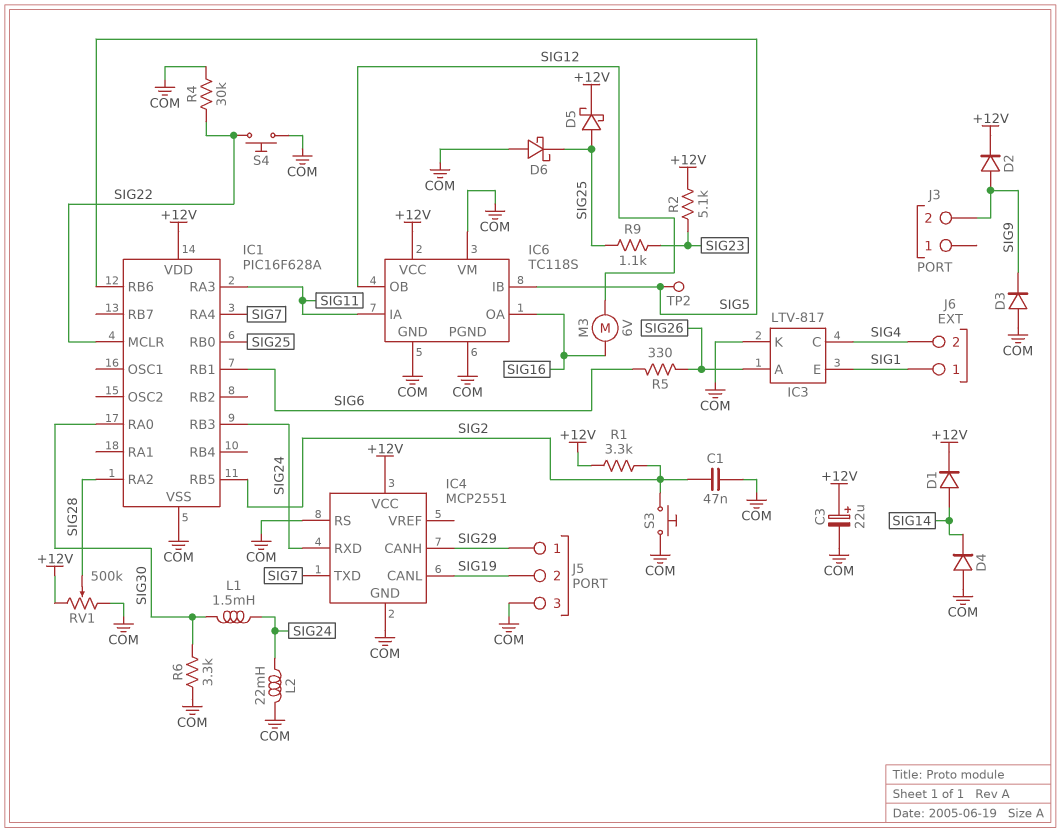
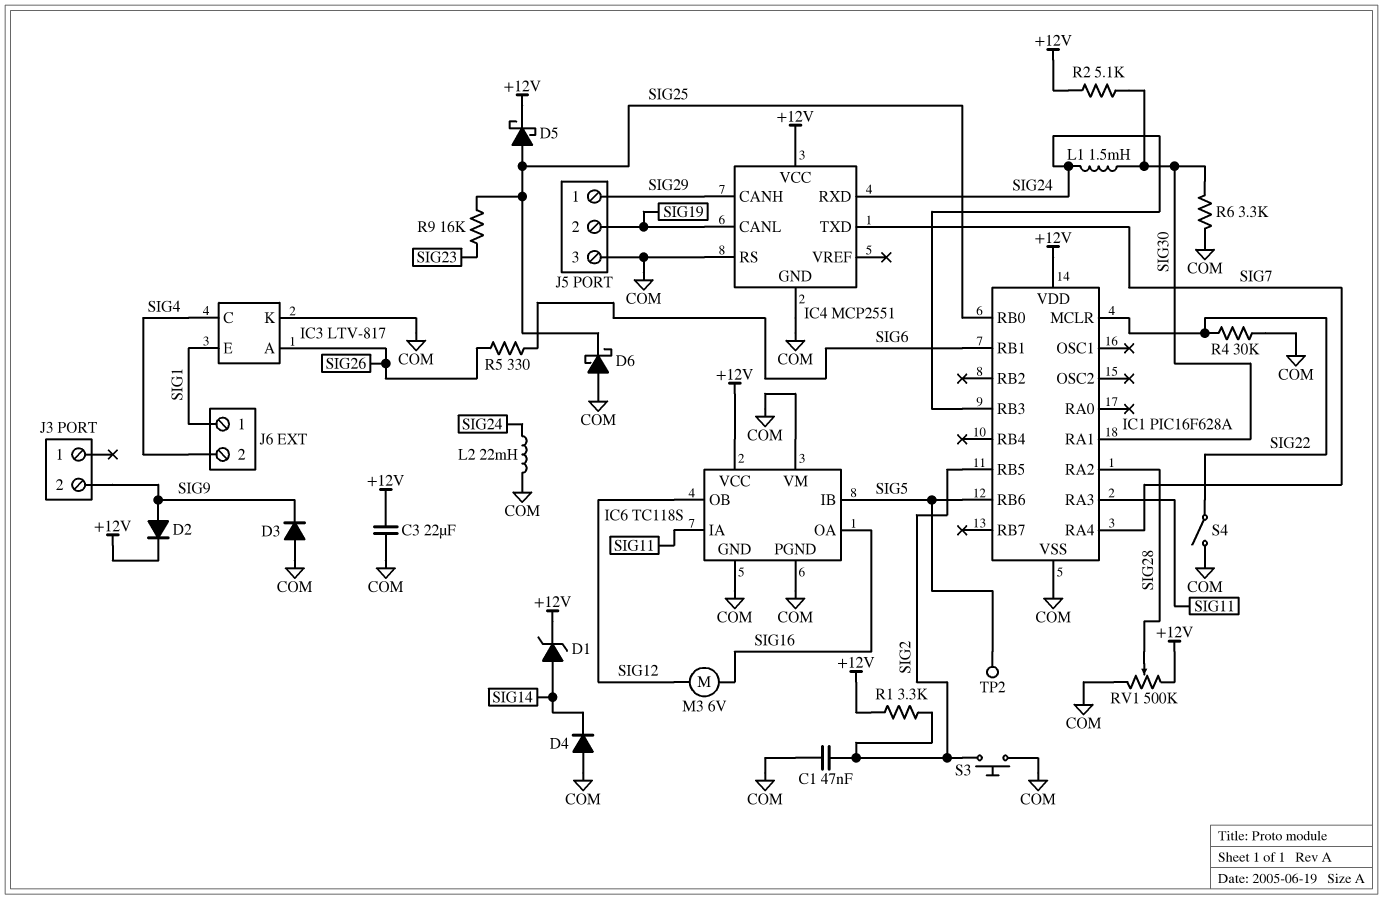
C3: 22uF (plus +12V, minus COM) -> 22uF (+12V, COM)
D1: diode (A SIG14, K +12V) -> zener (A SIG14, K +12V)
IC1 pin RA0: SIG30 -> none
IC1 pin RA1: none -> SIG30
R2: 5.1k (+12V, SIG23) -> 5.1k (+12V, SIG30)
R9: 1.1k (SIG23, SIG25) -> 16k (SIG23, SIG25)
S4: button (COM, SIG22) -> switch (COM, SIG22)

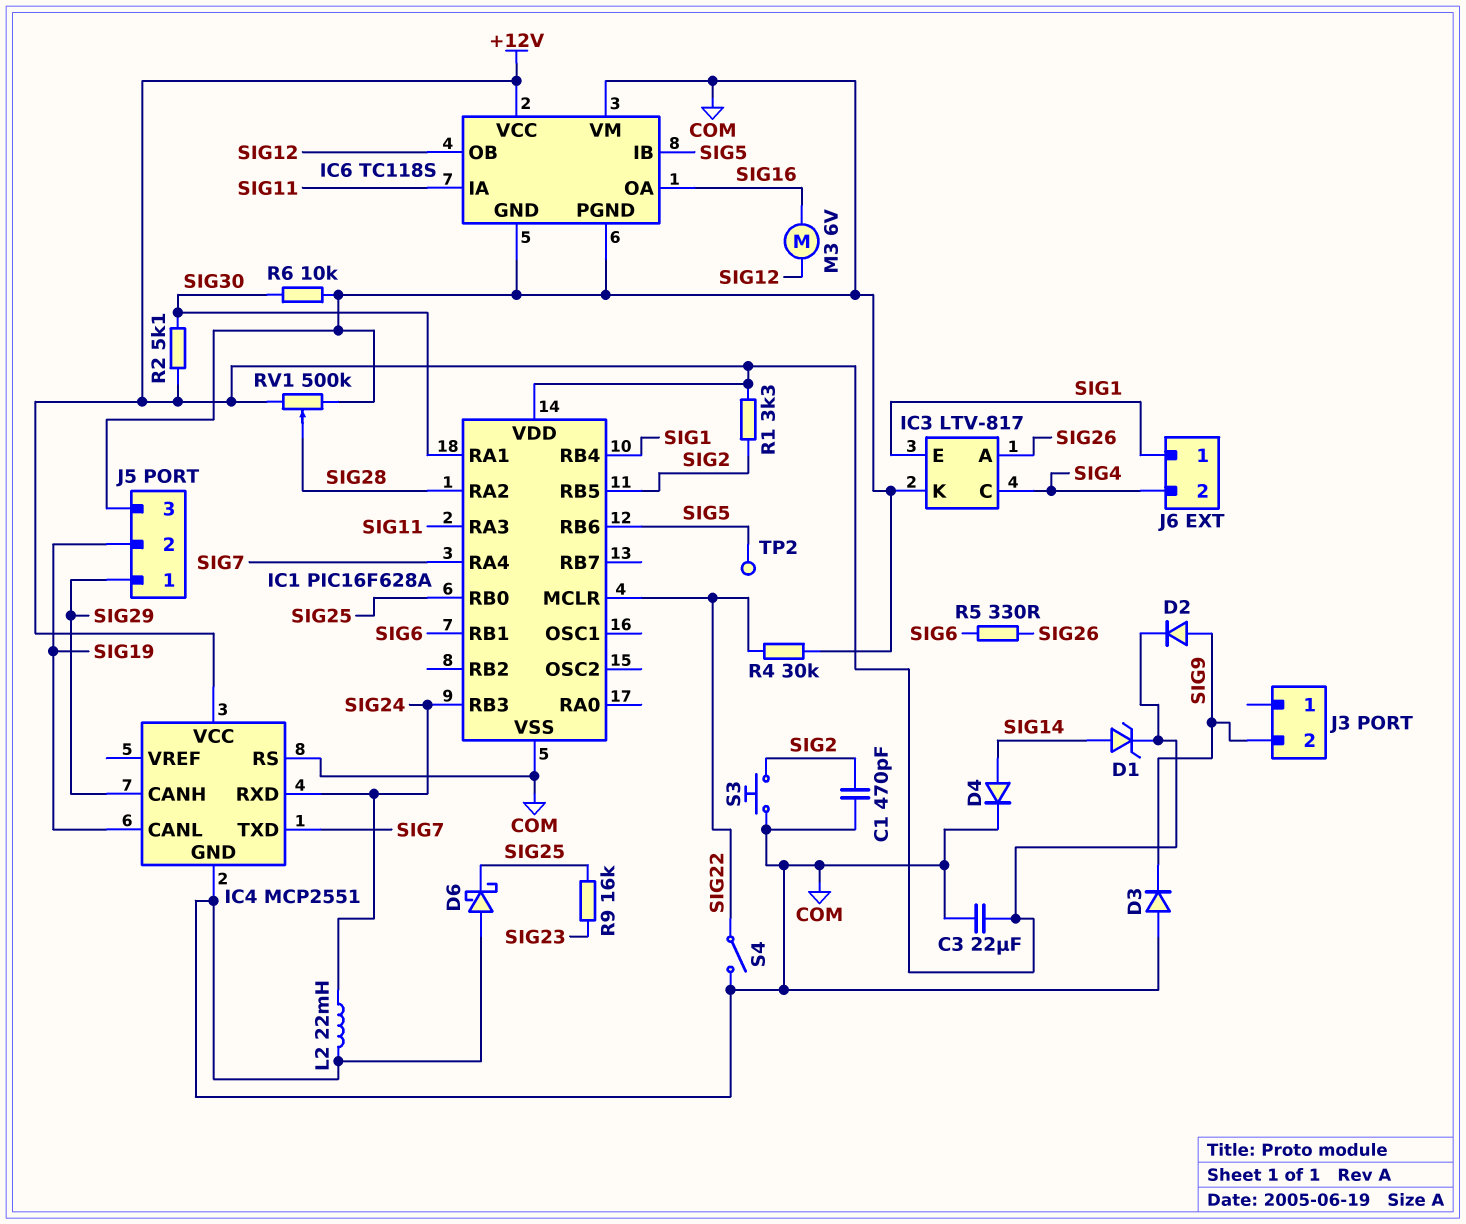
C1: 47nF (COM, SIG2) -> 470pF (COM, SIG2)
D4: diode (A COM, K SIG14) -> diode (A SIG14, K COM)
D5: schottky (A SIG25, K +12V) -> none
IC1 pin RB4: none -> SIG1
L1: 1.5mH (SIG24, SIG30) -> none
R6: 3.3k (COM, SIG30) -> 10k (COM, SIG30)

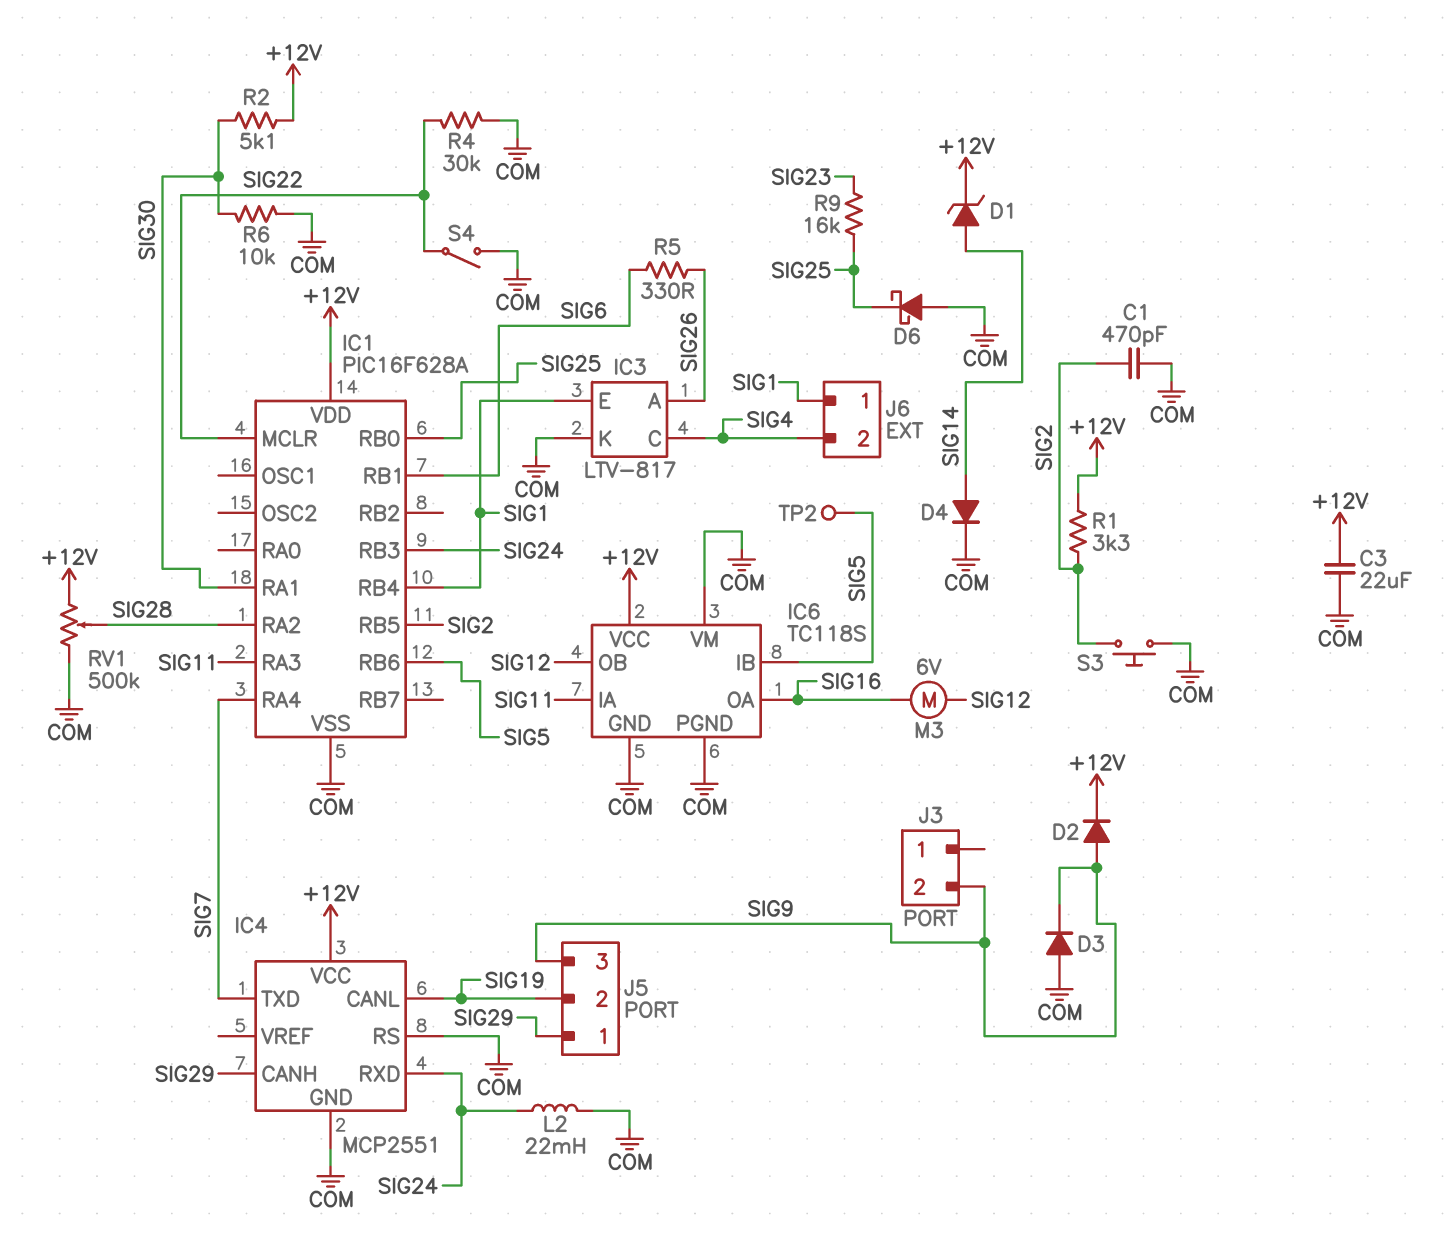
J5 pin 3: COM -> SIG9

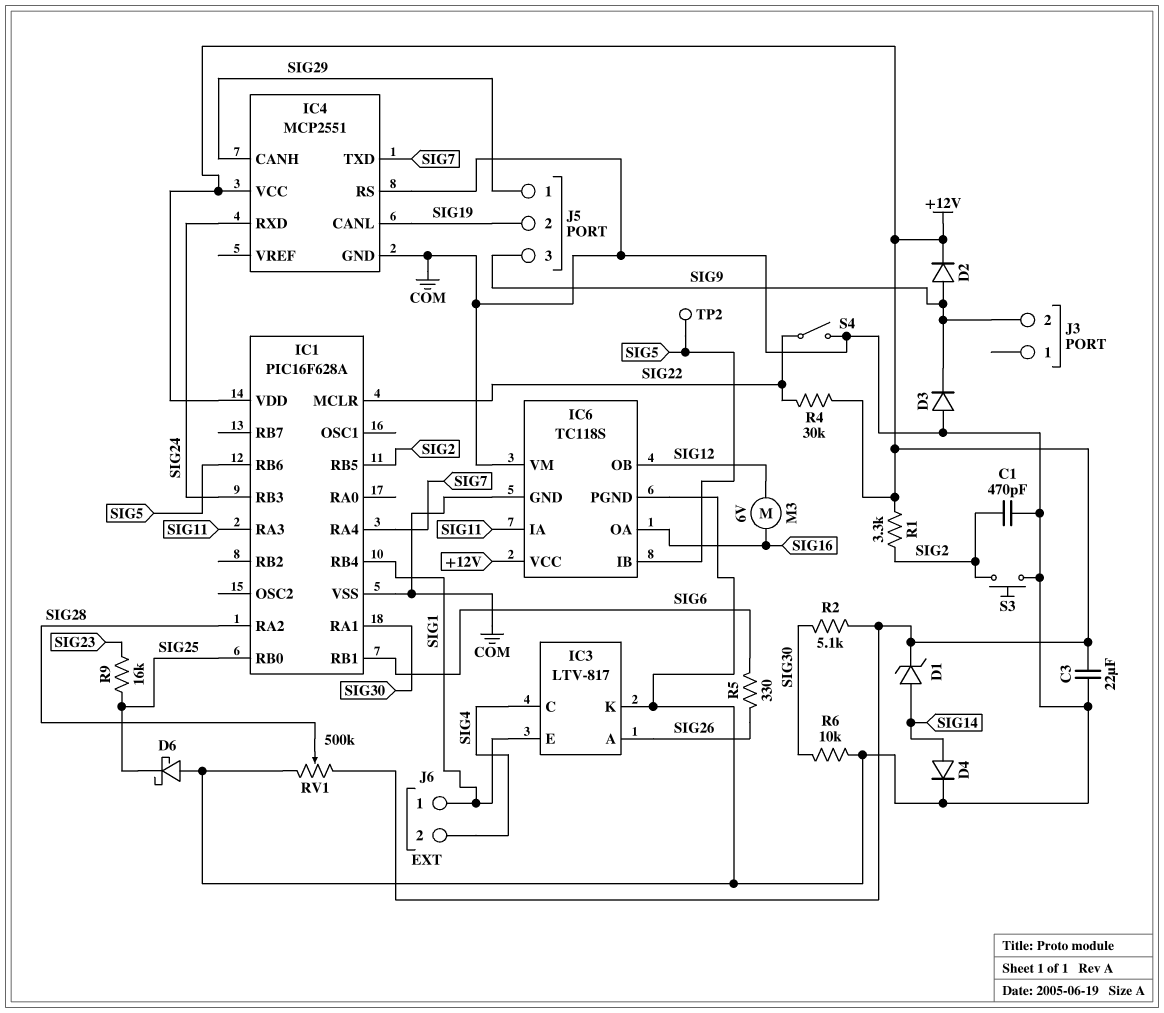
L2: 22mH (COM, SIG24) -> none
R4: 30k (COM, SIG22) -> 30k (+12V, SIG22)

